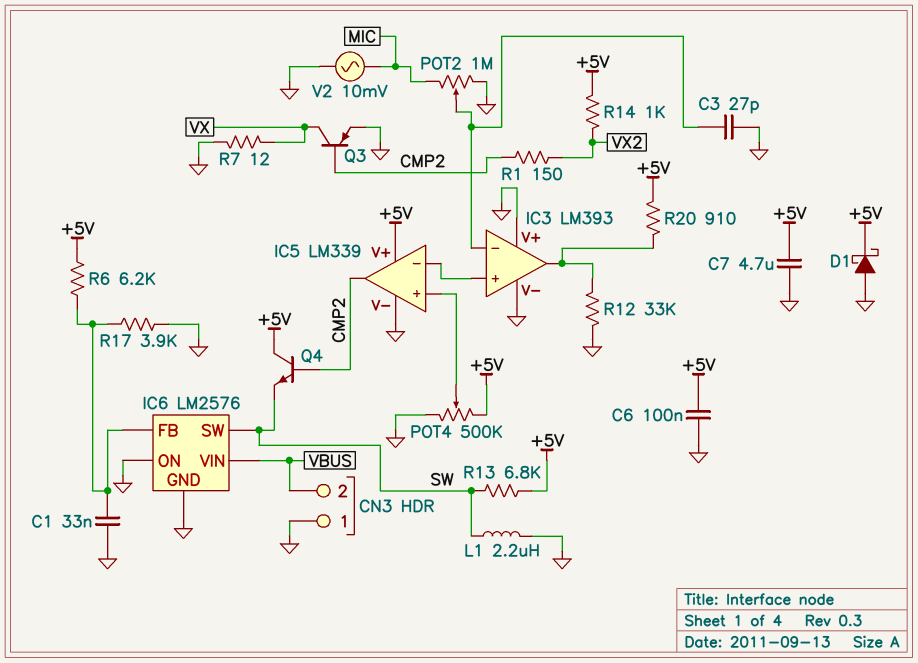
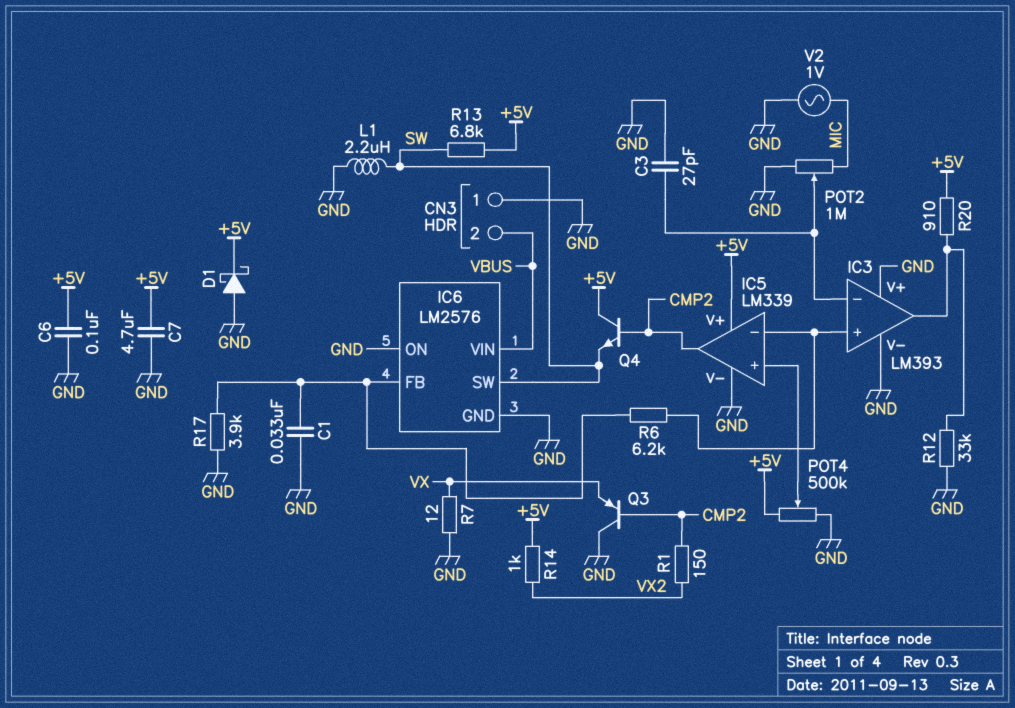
Q3: PNP (B CMP2, C VX, E GND) -> PNP (B CMP2, C GND, E VX)
R6: 6.2k (+5V, IC6/FB) -> 6.2k (IC3/in+, IC6/FB)
V2: AC 10mV (GND, MIC) -> AC 1V (GND, MIC)

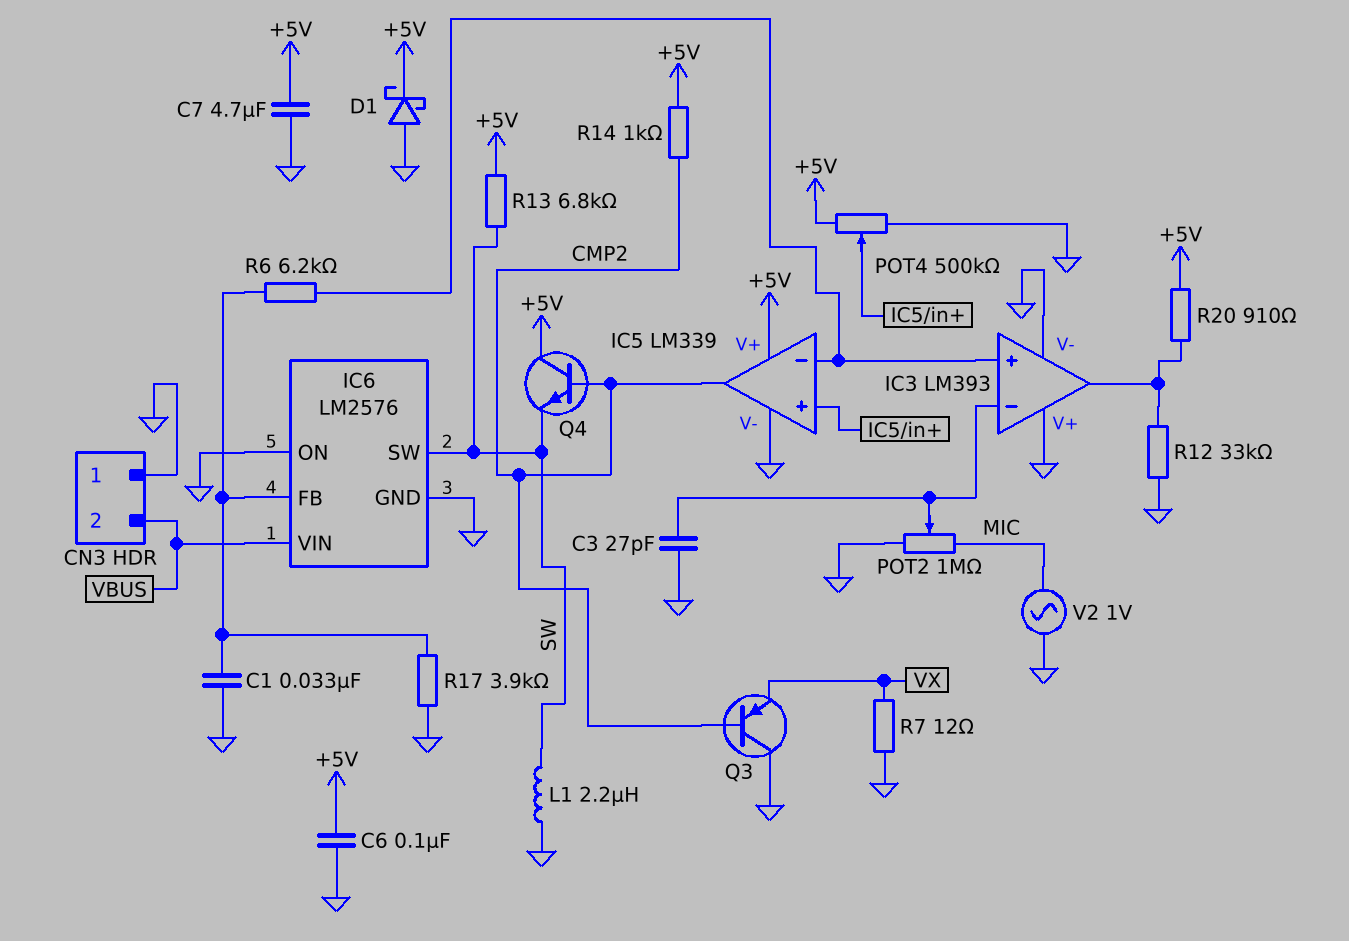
R1: 150 (CMP2, VX2) -> none
R14: 1k (+5V, VX2) -> 1k (+5V, CMP2)

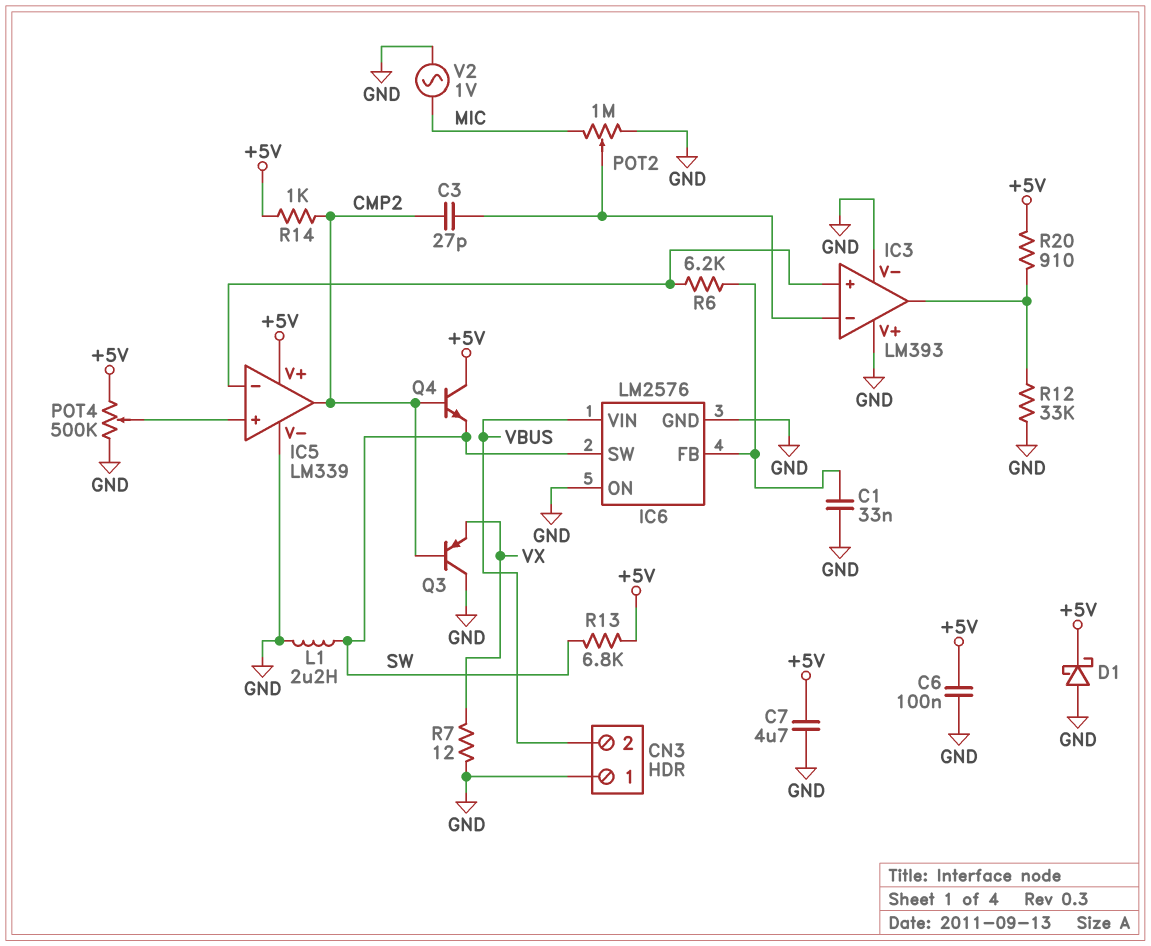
C3: 27pF (GND, IC3/in-) -> 27pF (CMP2, IC3/in-)
R17: 3.9k (GND, IC6/FB) -> none

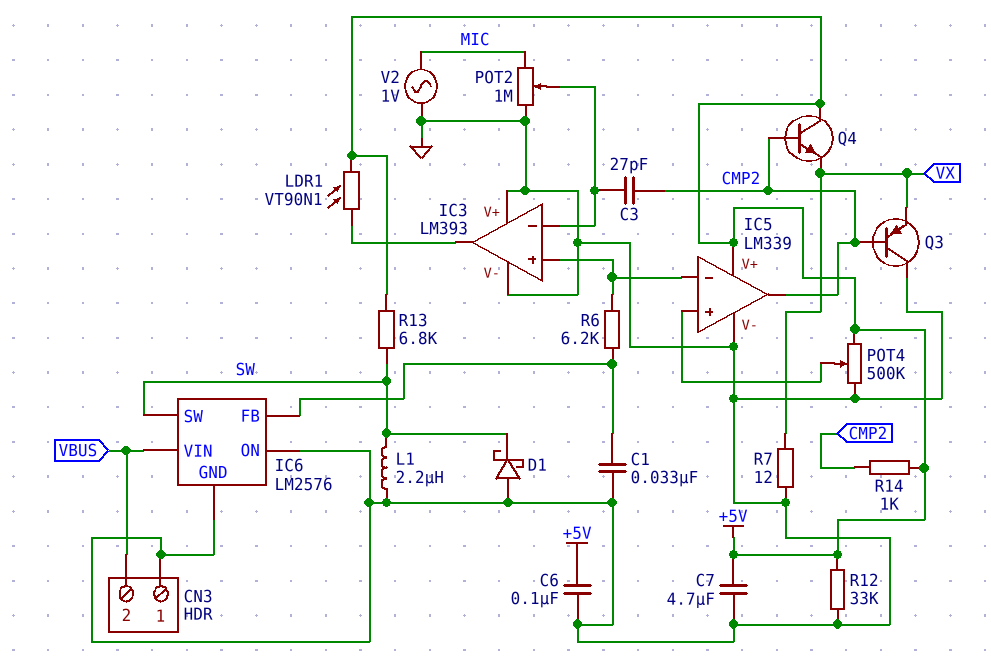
D1: schottky (A GND, K +5V) -> schottky (A GND, K SW)
LDR1: none -> VT90N1 (+5V, IC3/out)
Q4: NPN (B CMP2, C +5V, E SW) -> NPN (B CMP2, C +5V, E VX)
R12: 33k (GND, IC3/out) -> 33k (+5V, GND)
R20: 910 (+5V, IC3/out) -> none

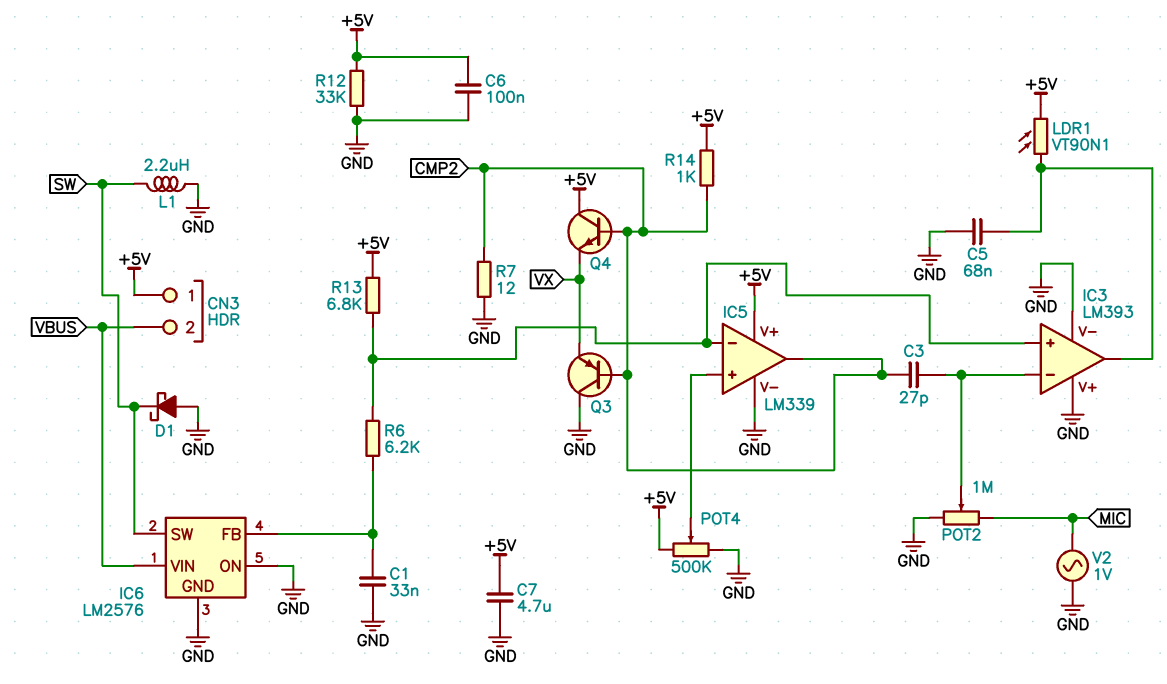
C5: none -> 68nF (GND, IC3/out)
CN3 pin 1: GND -> +5V
R7: 12 (GND, VX) -> 12 (CMP2, GND)
R13: 6.8k (+5V, SW) -> 6.8k (+5V, IC3/in+)

